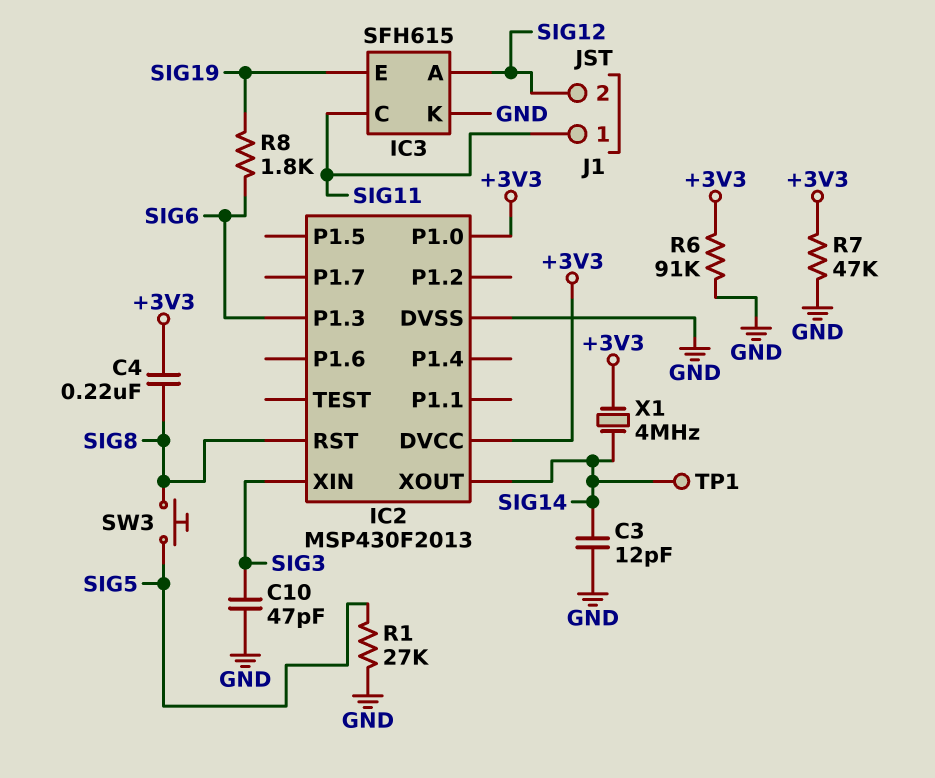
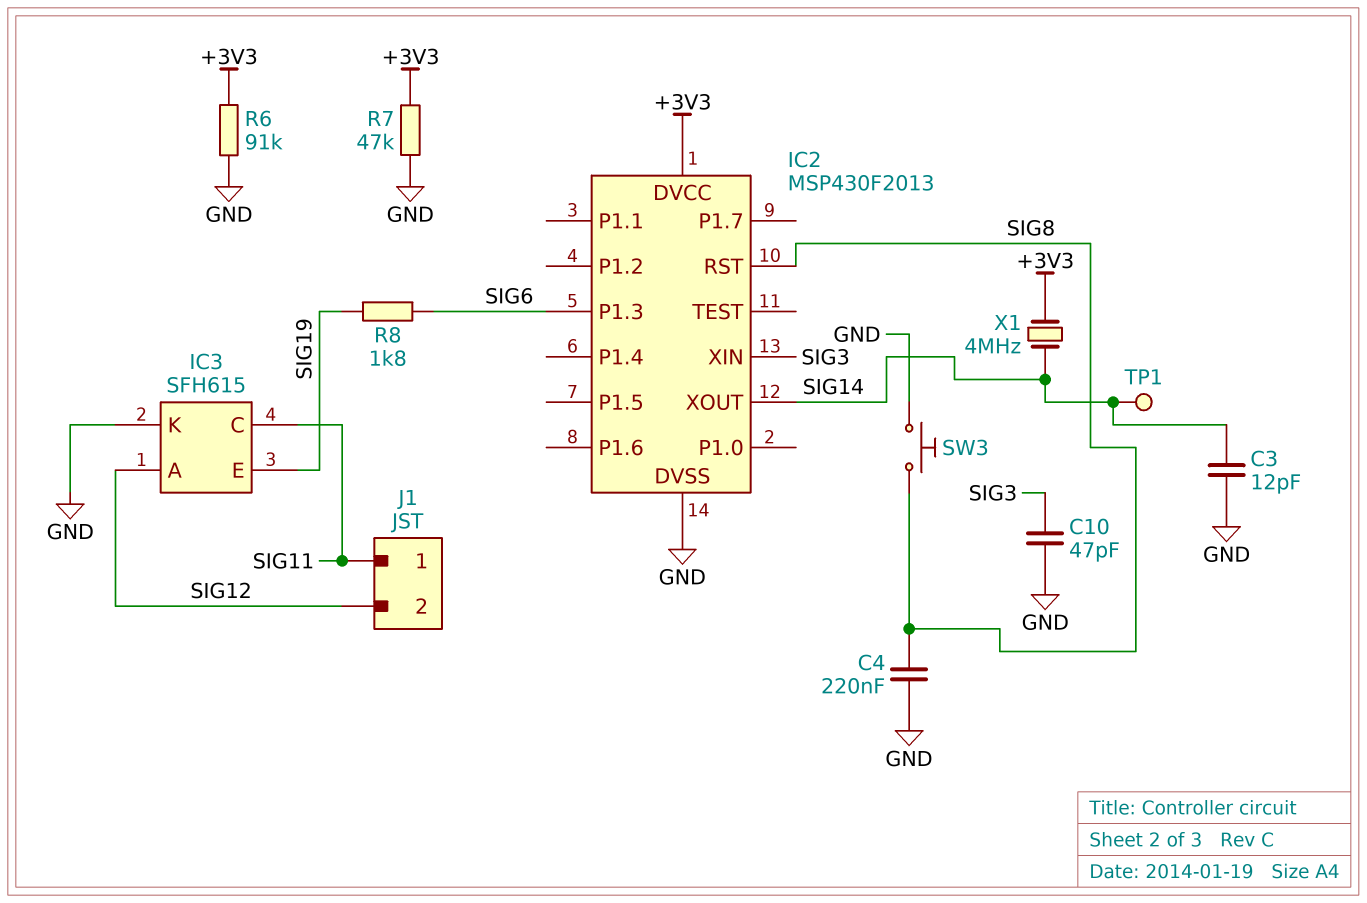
C4: 220nF (+3V3, SIG8) -> 220nF (GND, SIG8)
IC2 pin P1.0: +3V3 -> none
R1: 27k (GND, SIG5) -> none
SW3: button (SIG5, SIG8) -> button (GND, SIG8)

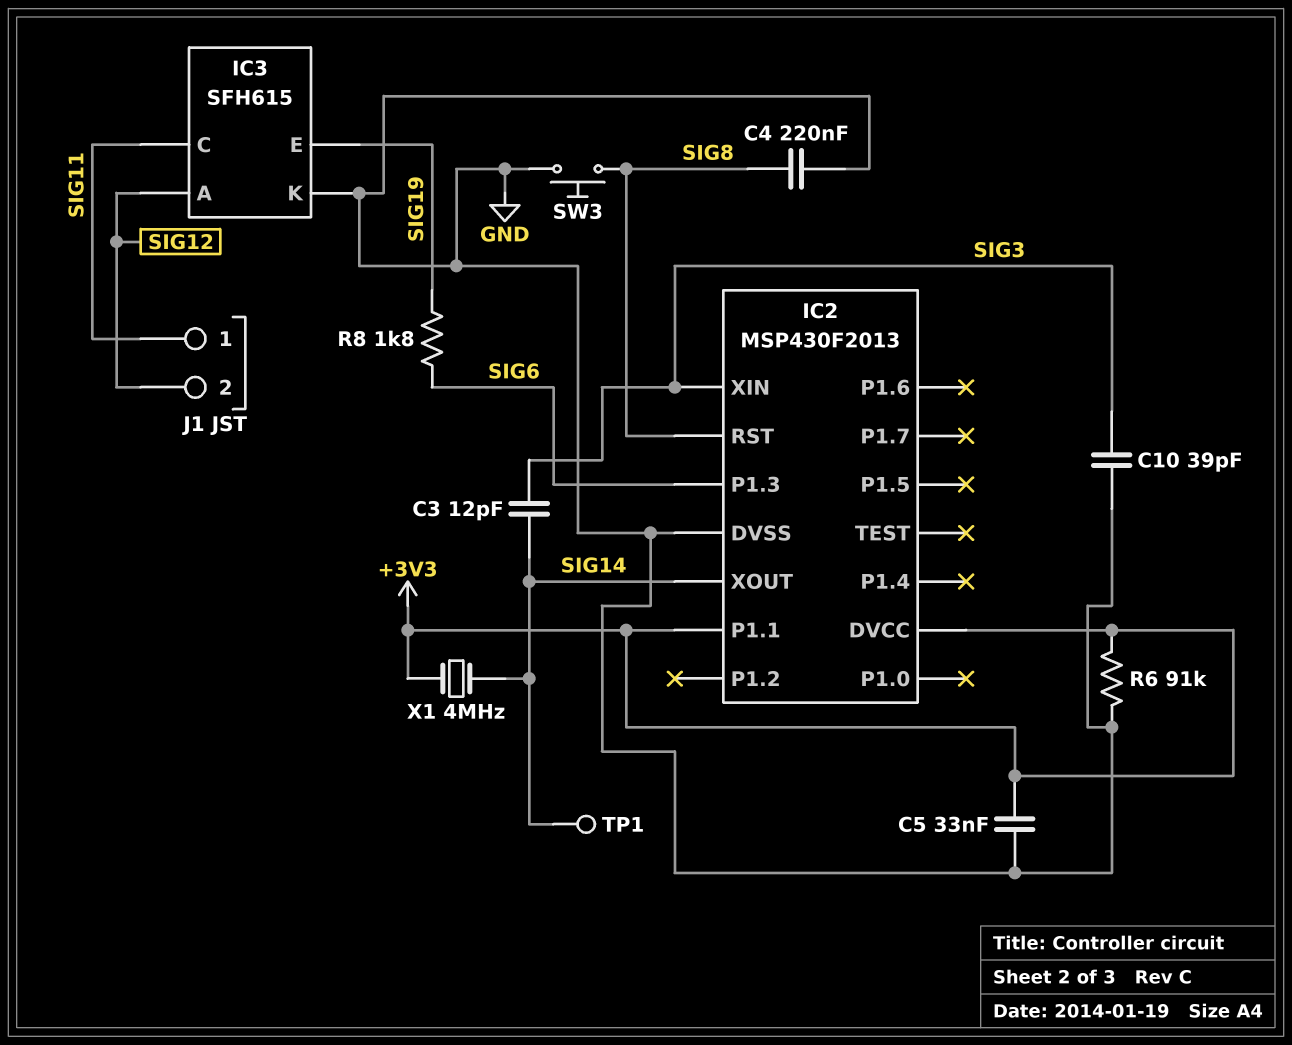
C3: 12pF (GND, SIG14) -> 12pF (SIG3, SIG14)
C5: none -> 33nF (+3V3, GND)
C10: 47pF (GND, SIG3) -> 39pF (GND, SIG3)
IC2 pin P1.1: none -> +3V3
R7: 47k (+3V3, GND) -> none

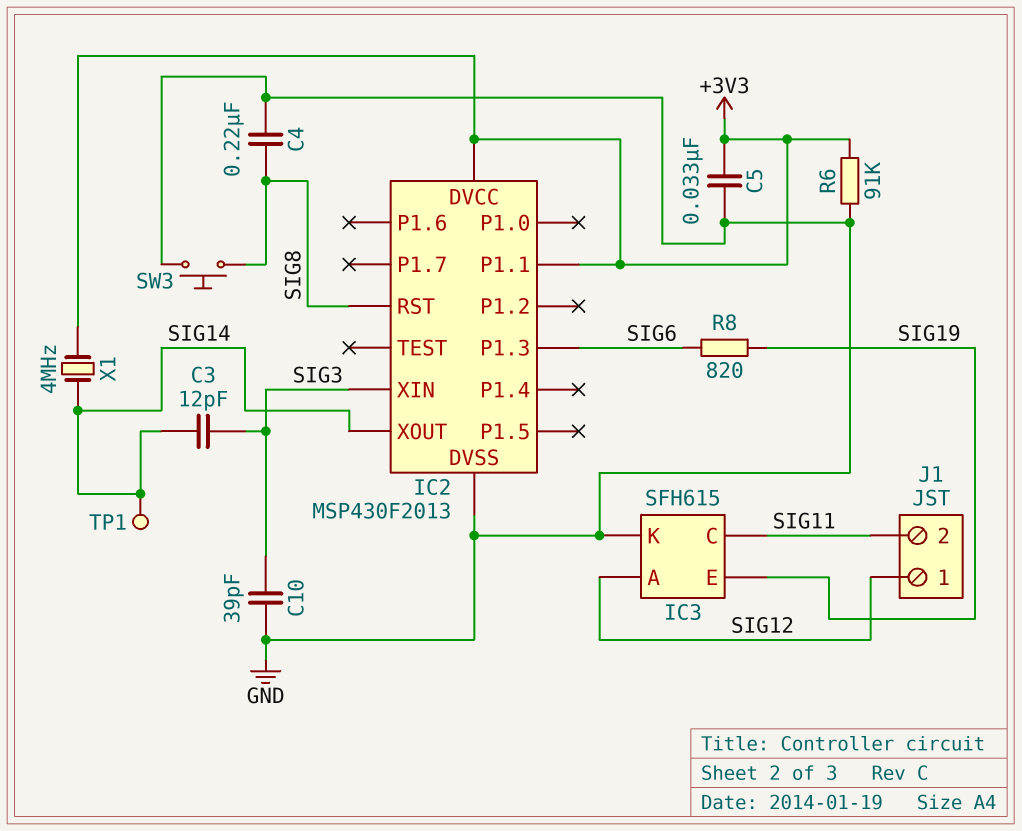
J1 pin 1: SIG11 -> SIG12
J1 pin 2: SIG12 -> SIG11
R8: 1.8k (SIG6, SIG19) -> 820 (SIG6, SIG19)

